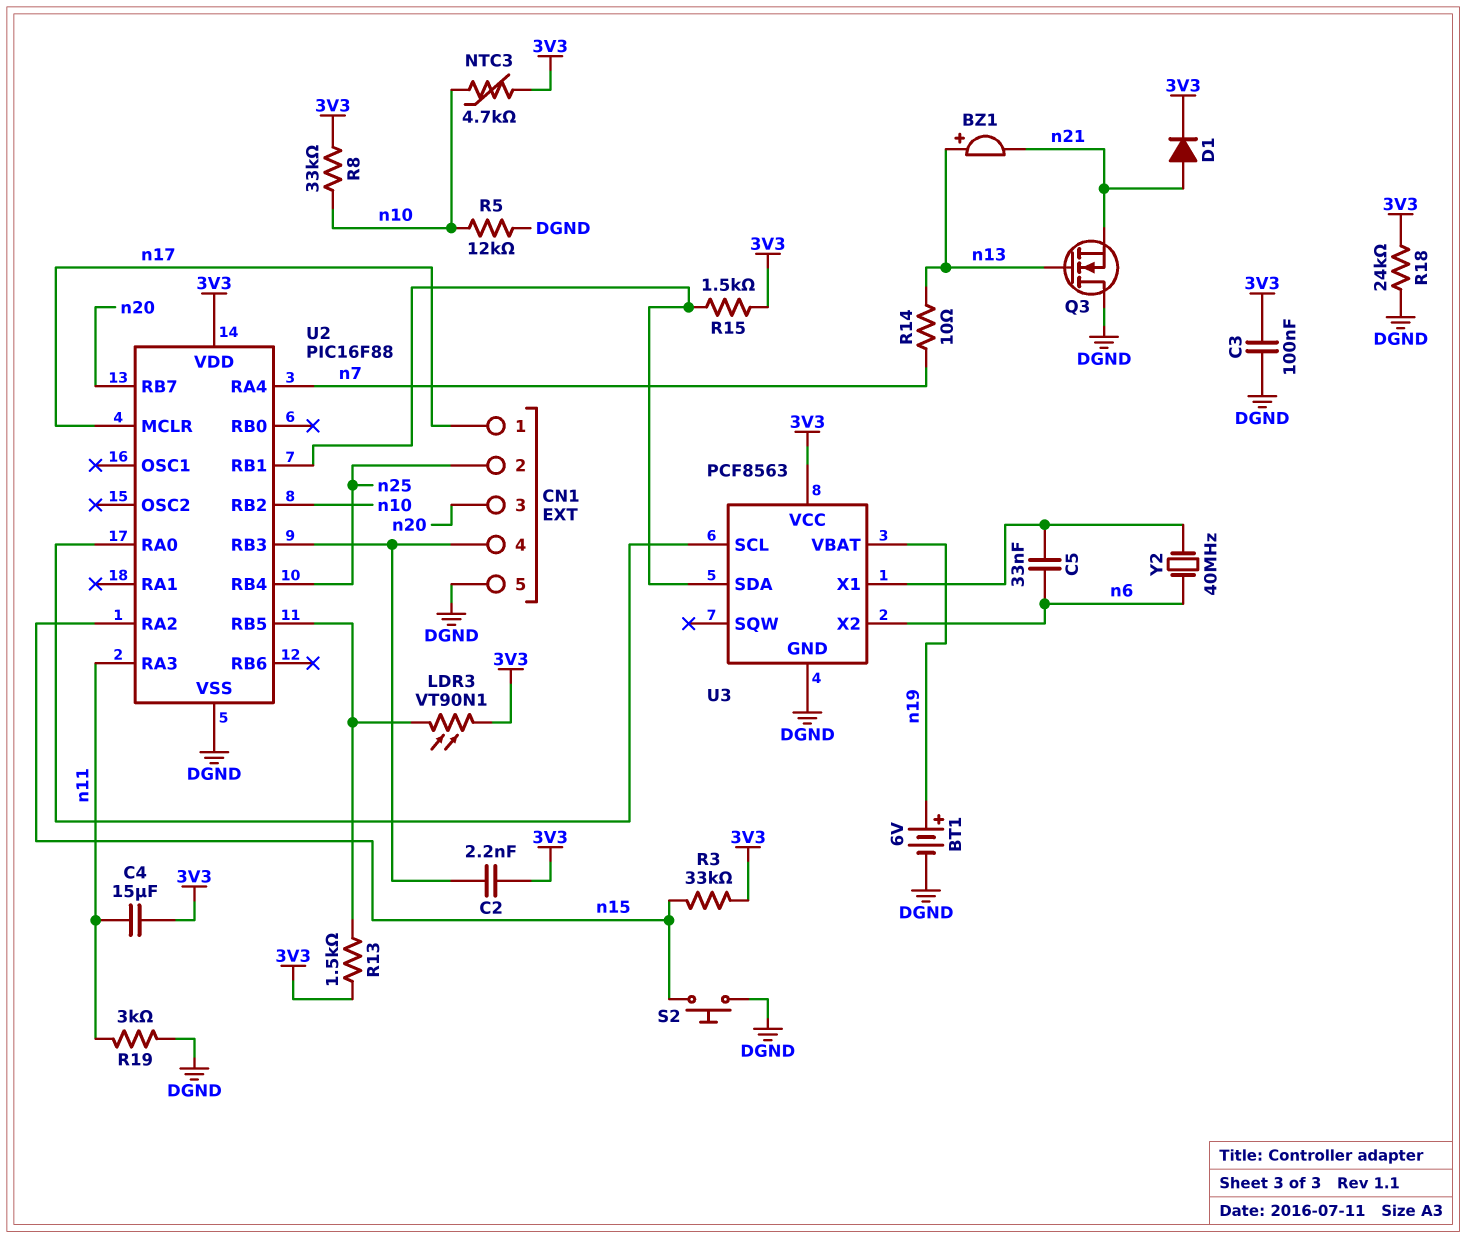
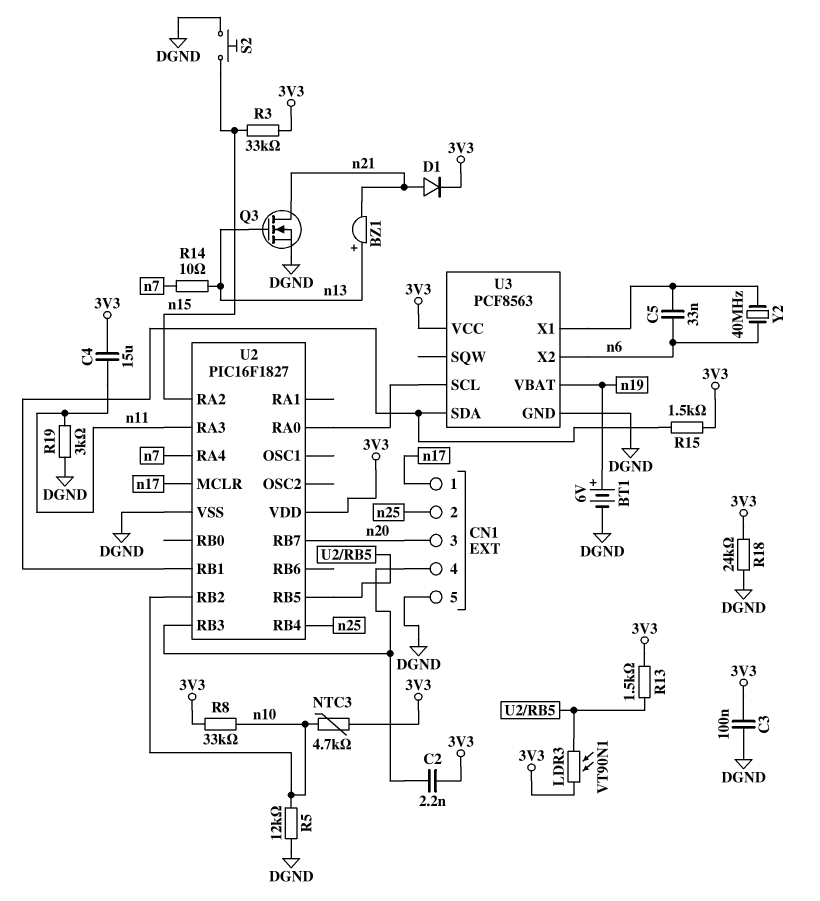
Q3: NMOS (G n13, D DGND, S n21) -> NMOS (G n13, D n21, S DGND)
U2: PIC16F88 -> PIC16F1827

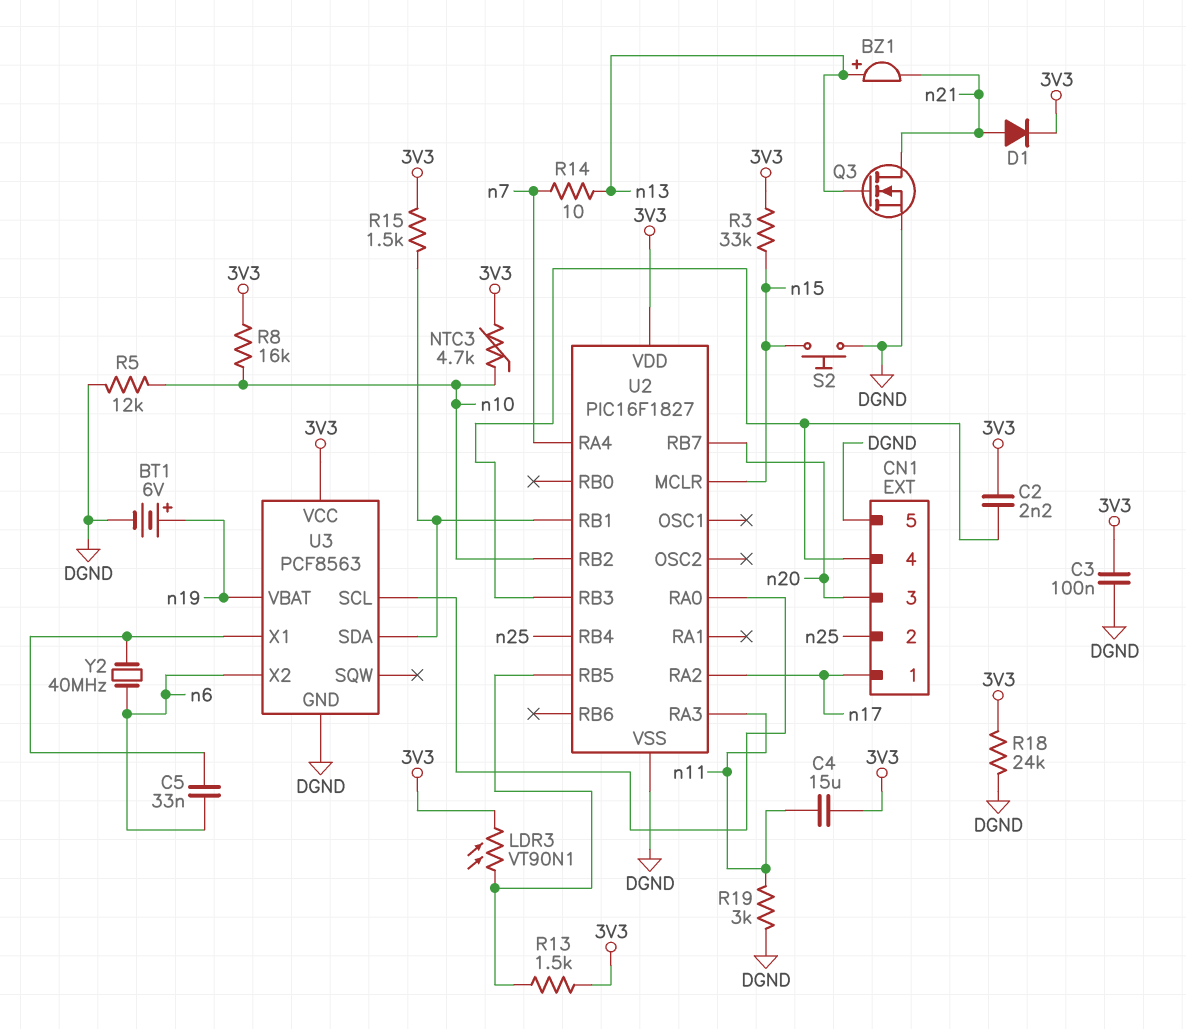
R8: 33k (3V3, n10) -> 16k (3V3, n10)
U2 pin MCLR: n17 -> n15
U2 pin RA2: n15 -> n17

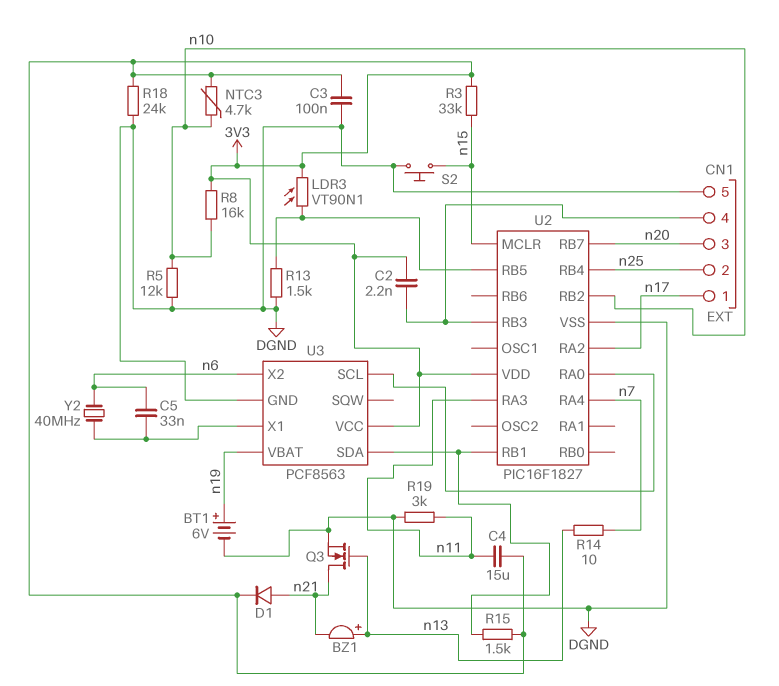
R13: 1.5k (3V3, U2/RB5) -> 1.5k (DGND, U2/RB5)

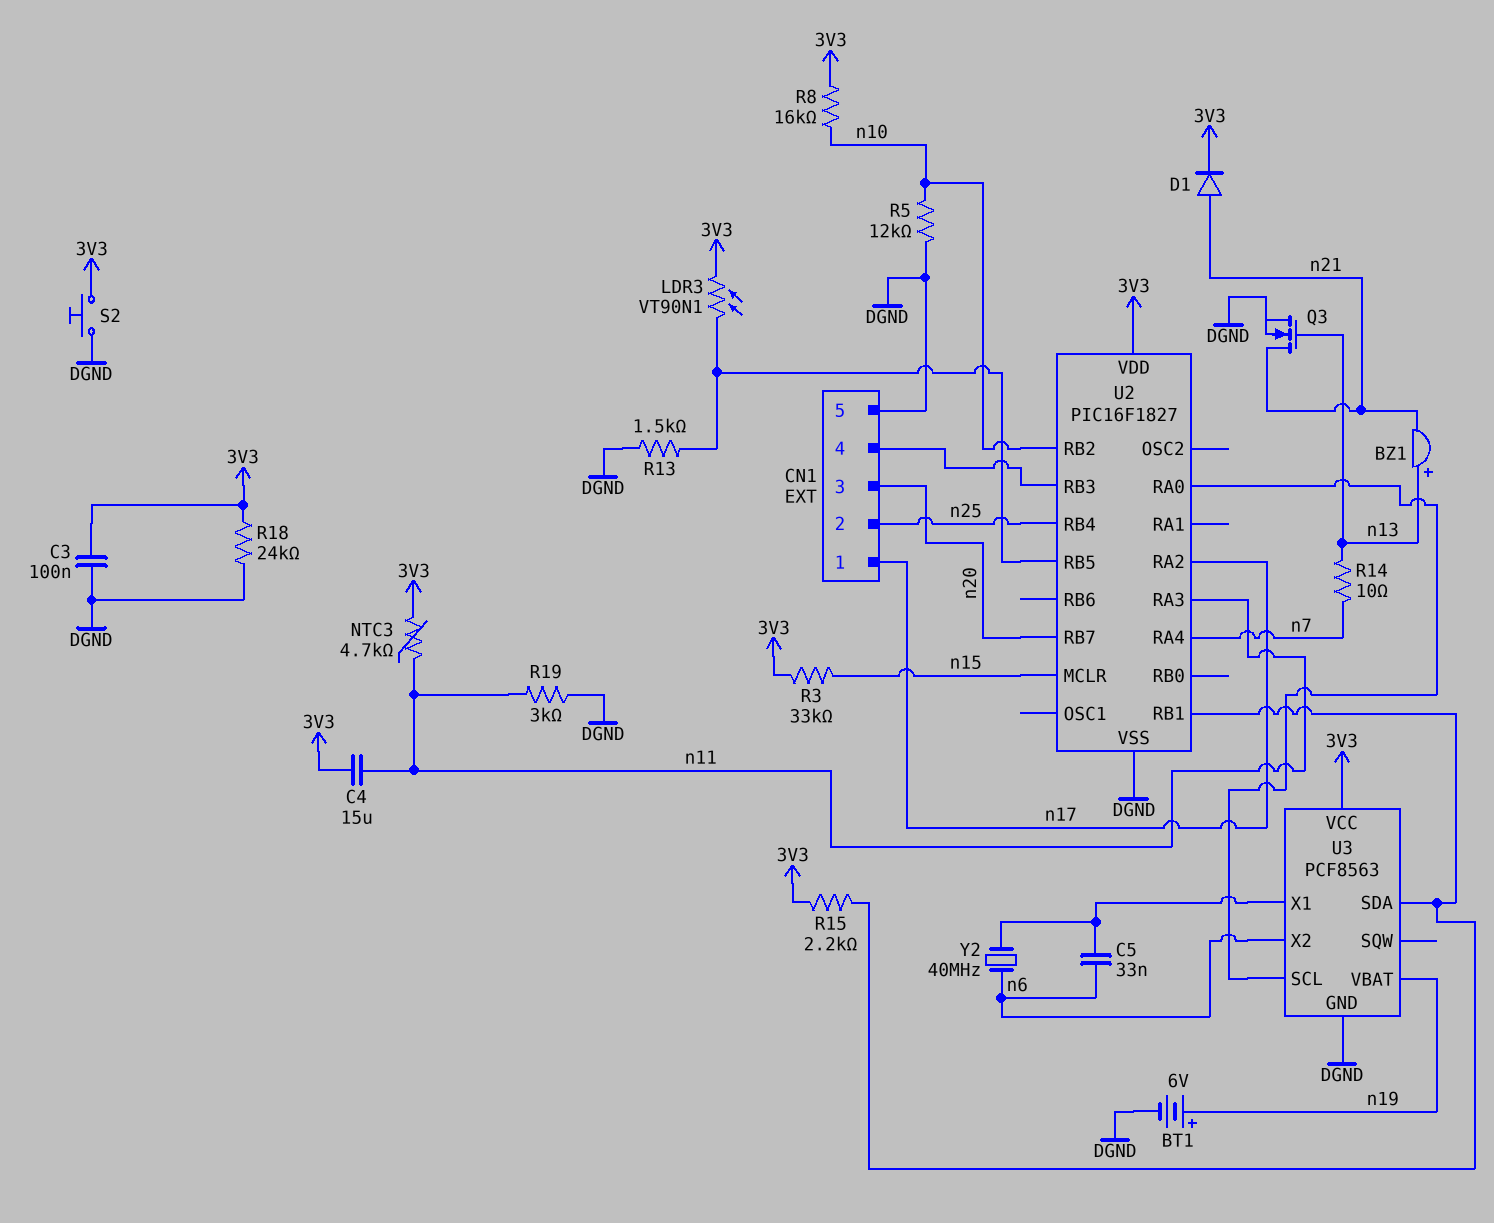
C2: 2.2nF (3V3, CN1/4) -> none
NTC3: 4.7k (3V3, n10) -> 4.7k (3V3, n11)
R15: 1.5k (3V3, U2/RB1) -> 2.2k (3V3, U2/RB1)
S2: button (DGND, n15) -> button (3V3, DGND)

